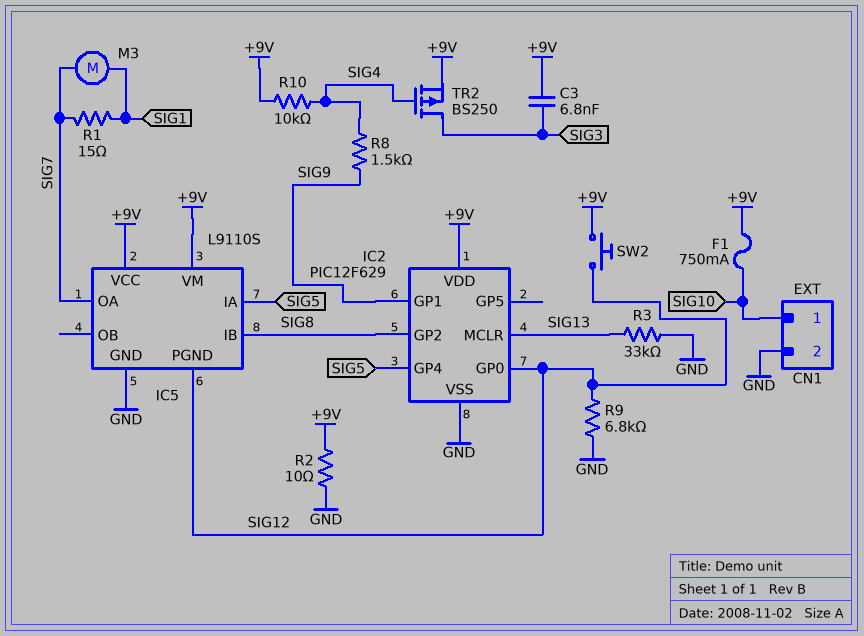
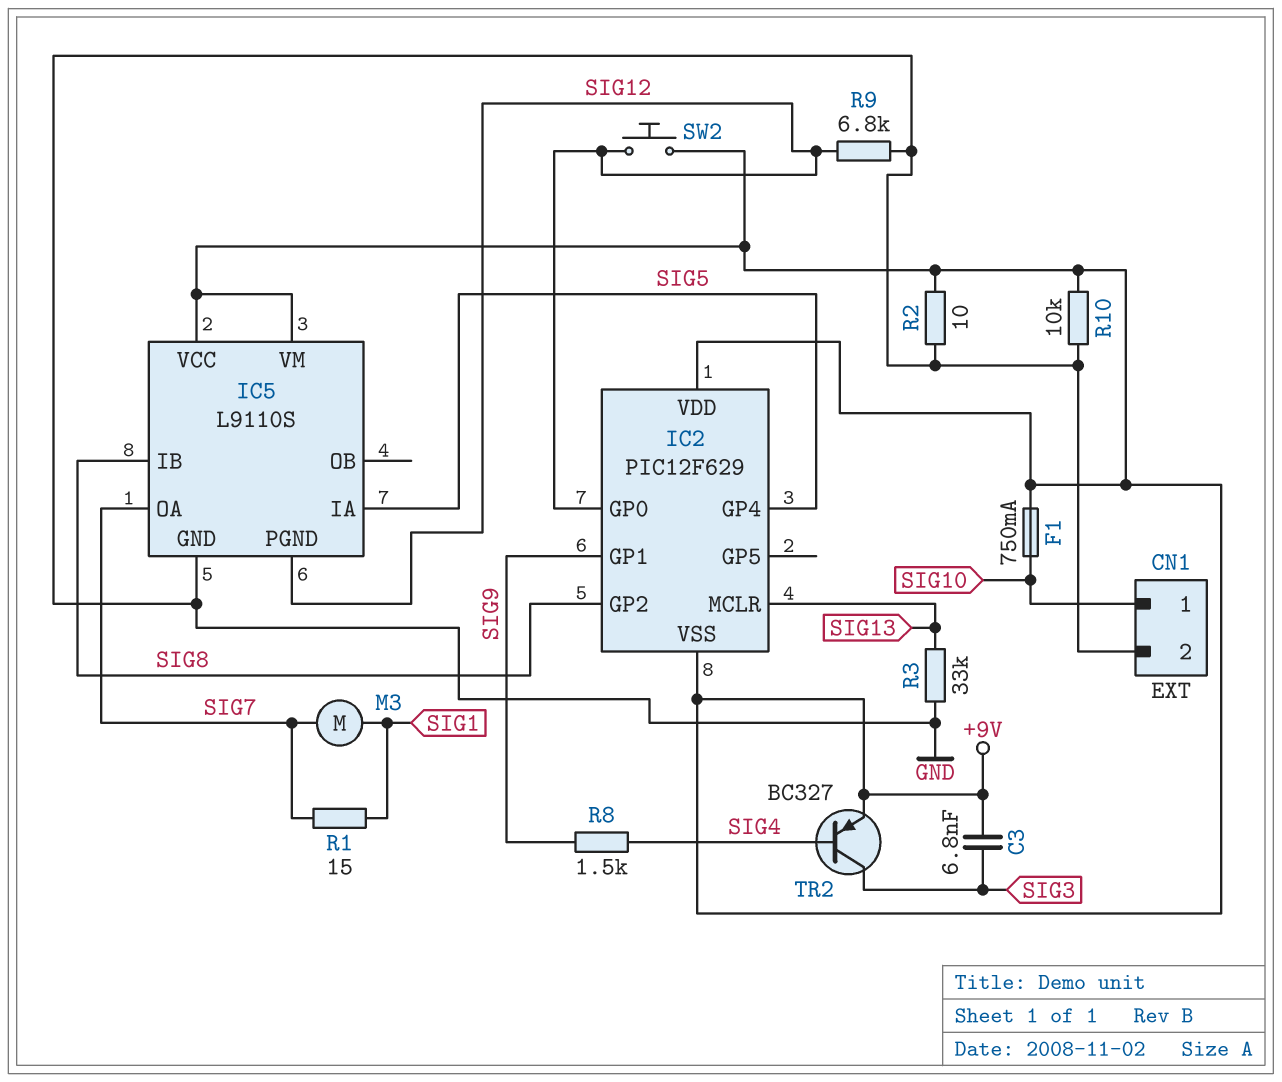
IC2 pin VSS: GND -> +9V
R10: 10k (+9V, SIG4) -> 10k (+9V, GND)
TR2: PMOS BS250 (G SIG4, D SIG3, S +9V) -> PNP BC327 (B SIG4, C SIG3, E +9V)

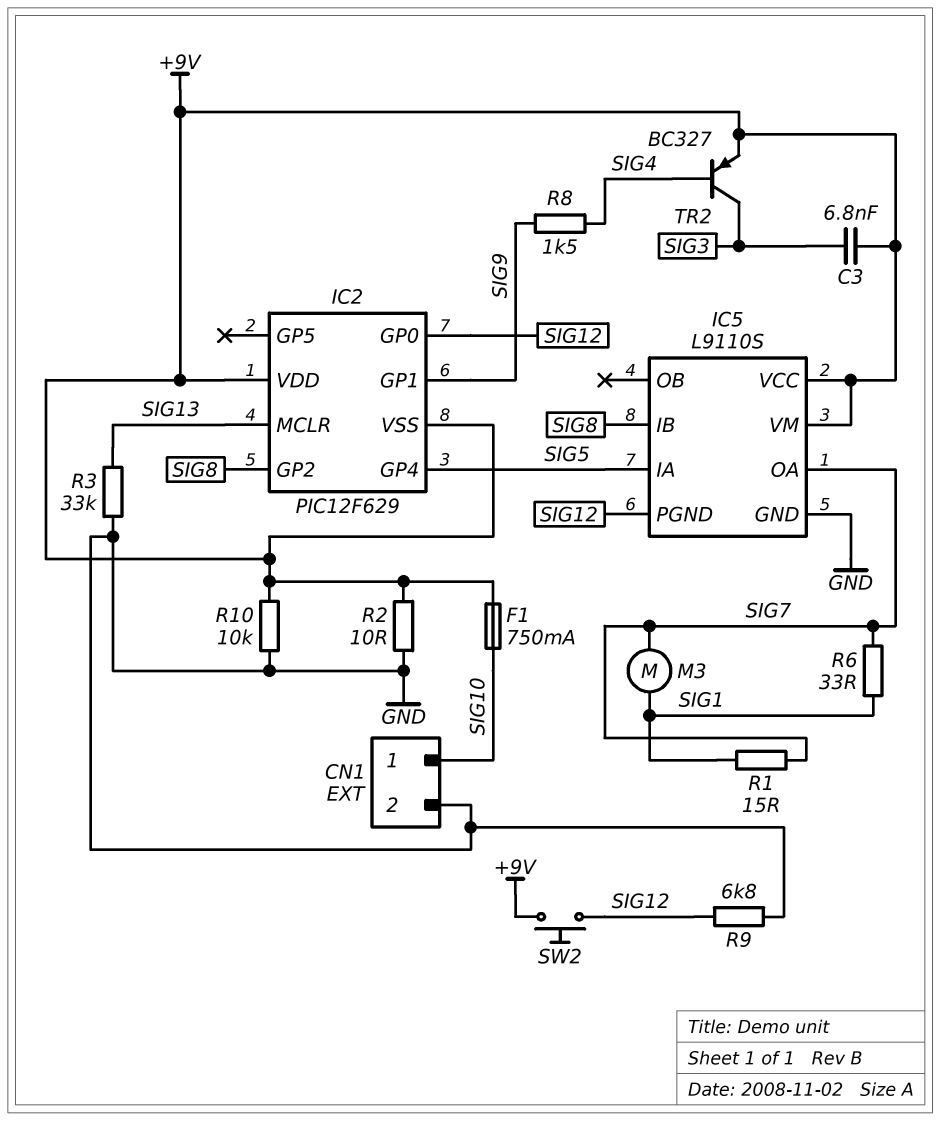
R6: none -> 33 (SIG1, SIG7)

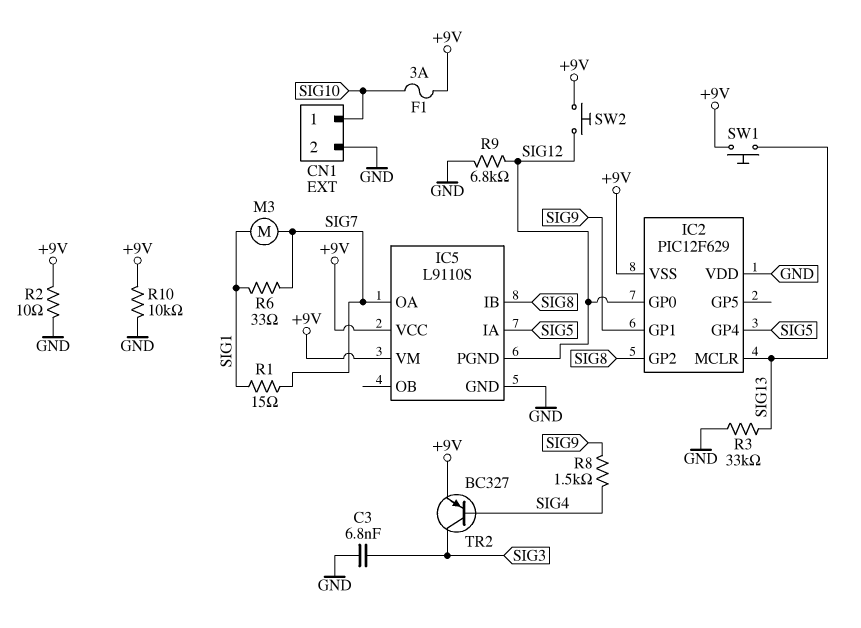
C3: 6.8nF (+9V, SIG3) -> 6.8nF (GND, SIG3)
F1: 750mA (+9V, SIG10) -> 3A (+9V, SIG10)
IC2 pin VDD: +9V -> GND
SW1: none -> button (+9V, SIG13)

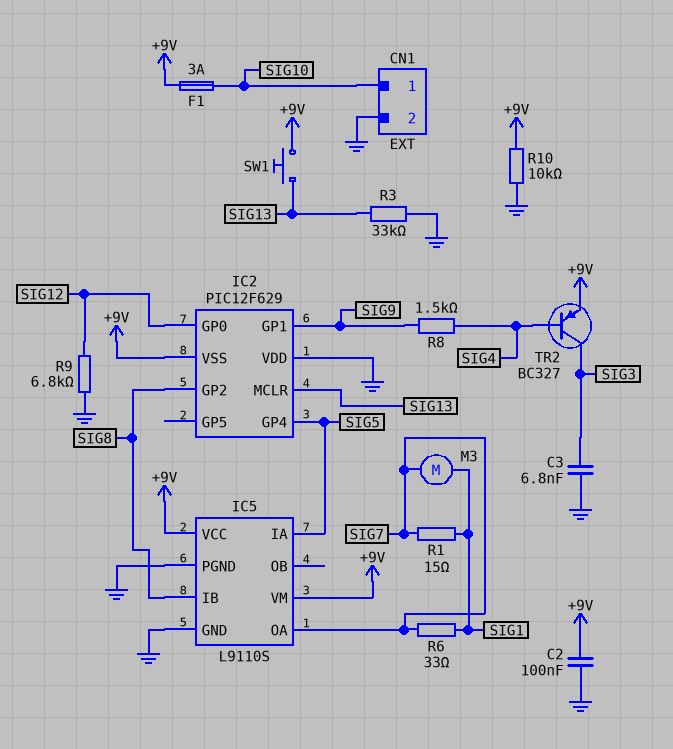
C2: none -> 100nF (+9V, GND)
IC5 pin PGND: SIG12 -> GND
R2: 10 (+9V, GND) -> none
SW2: button (+9V, SIG12) -> none

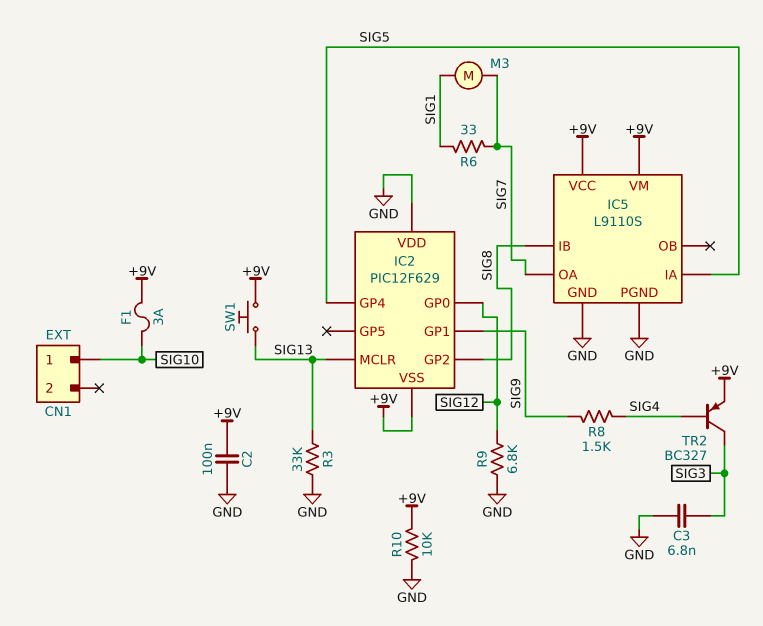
CN1 pin 2: GND -> none
R1: 15 (SIG1, SIG7) -> none

